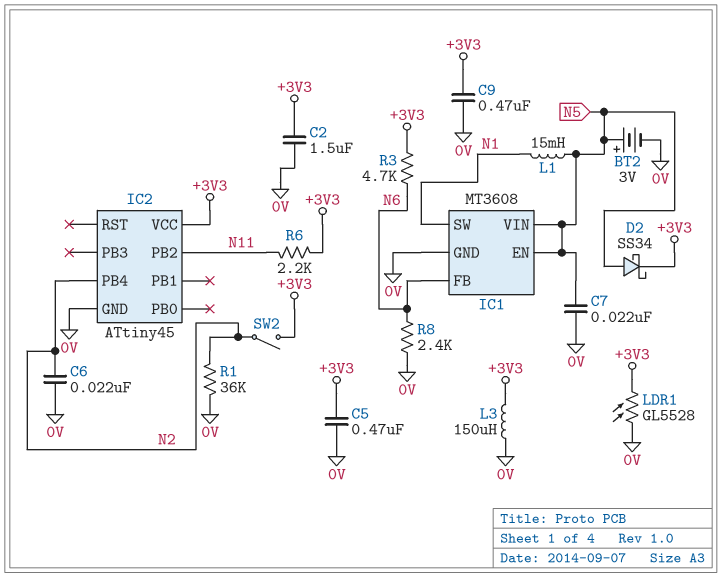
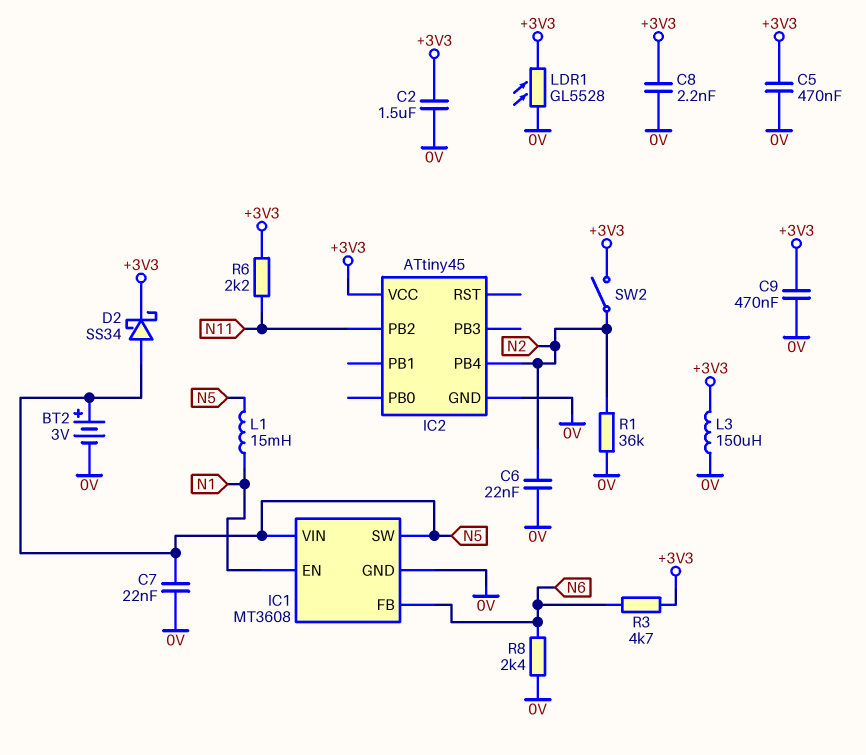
C8: none -> 2.2nF (+3V3, 0V)
IC1 pin EN: N5 -> N1
IC1 pin SW: N1 -> N5

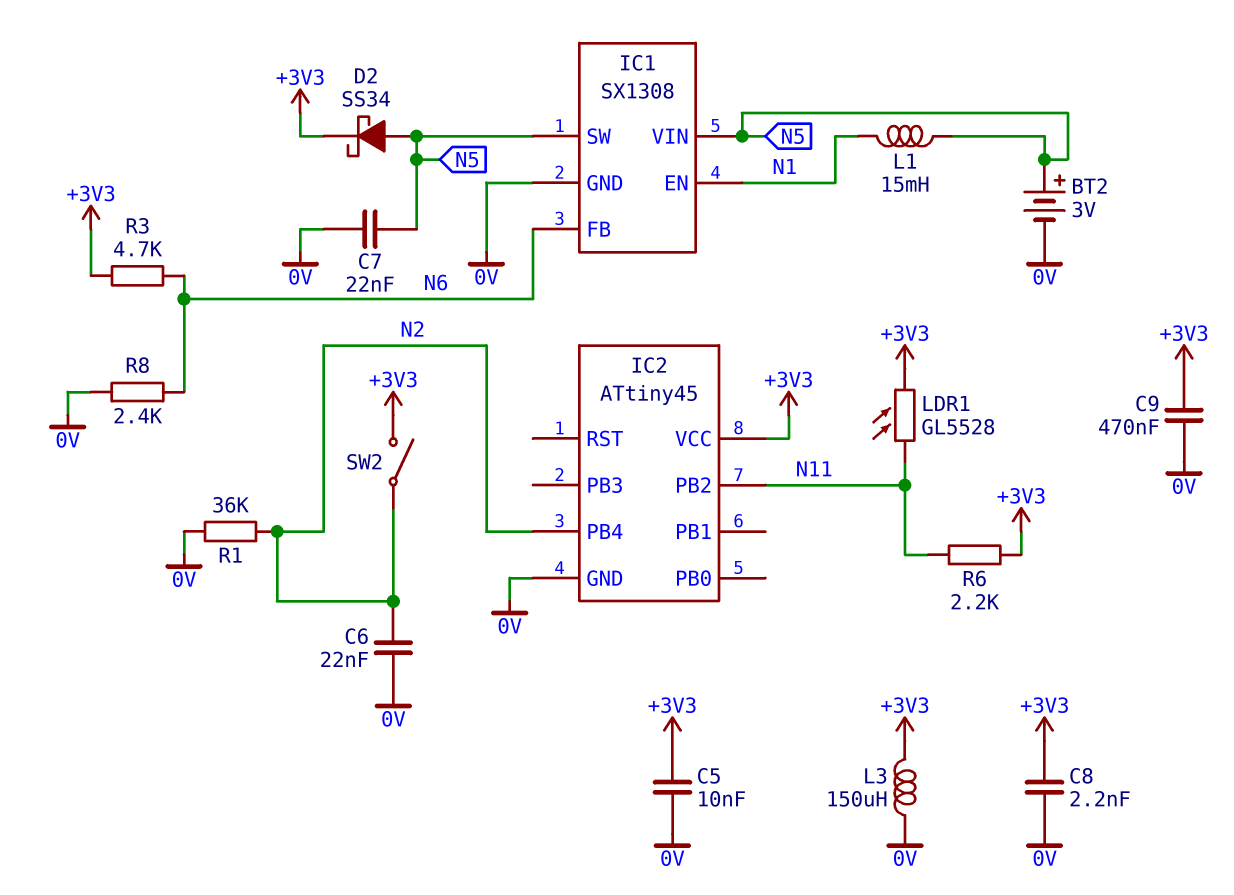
C2: 1.5uF (+3V3, 0V) -> none
C5: 470nF (+3V3, 0V) -> 10nF (+3V3, 0V)
IC1: MT3608 -> SX1308
LDR1: GL5528 (+3V3, 0V) -> GL5528 (+3V3, N11)

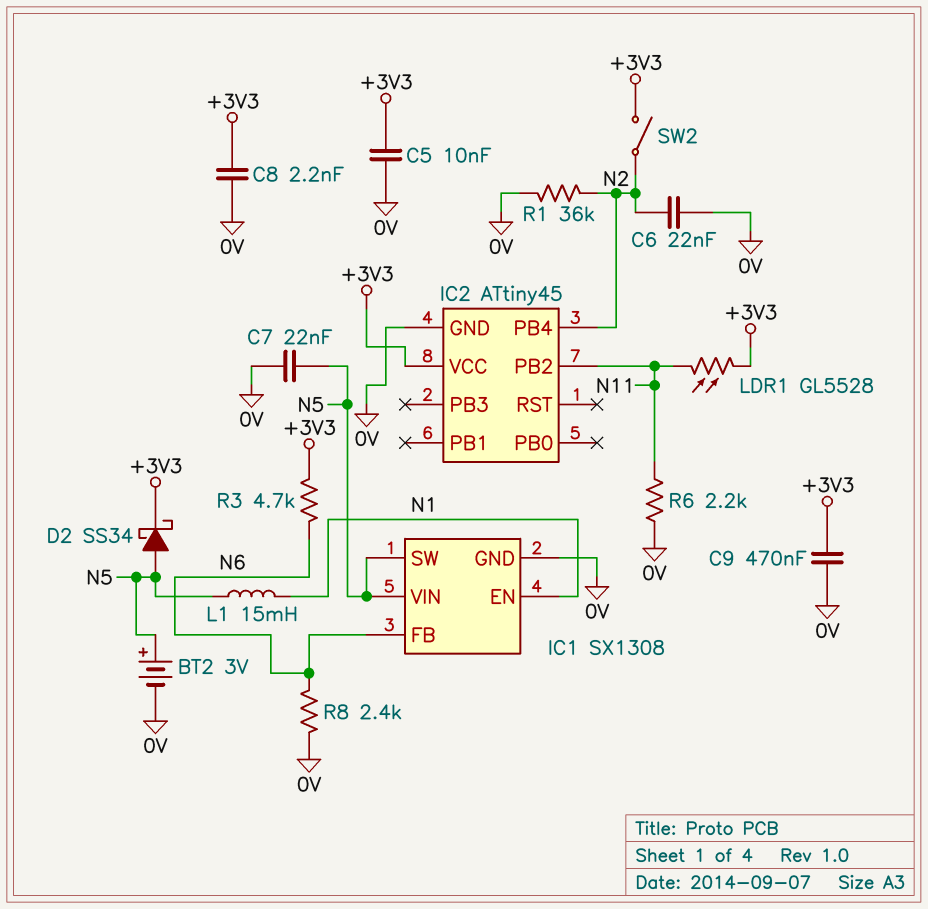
L3: 150uH (+3V3, 0V) -> none
R6: 2.2k (+3V3, N11) -> 2.2k (0V, N11)

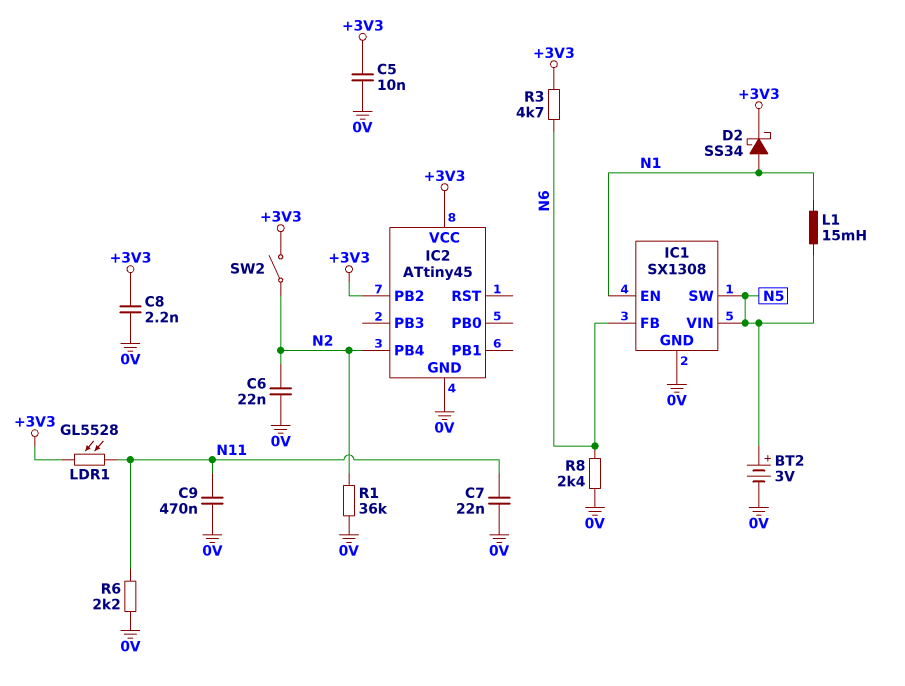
C7: 22nF (0V, N5) -> 22nF (0V, N11)
C9: 470nF (+3V3, 0V) -> 470nF (0V, N11)
D2: schottky SS34 (A N5, K +3V3) -> schottky SS34 (A N1, K +3V3)
IC2 pin PB2: N11 -> +3V3

